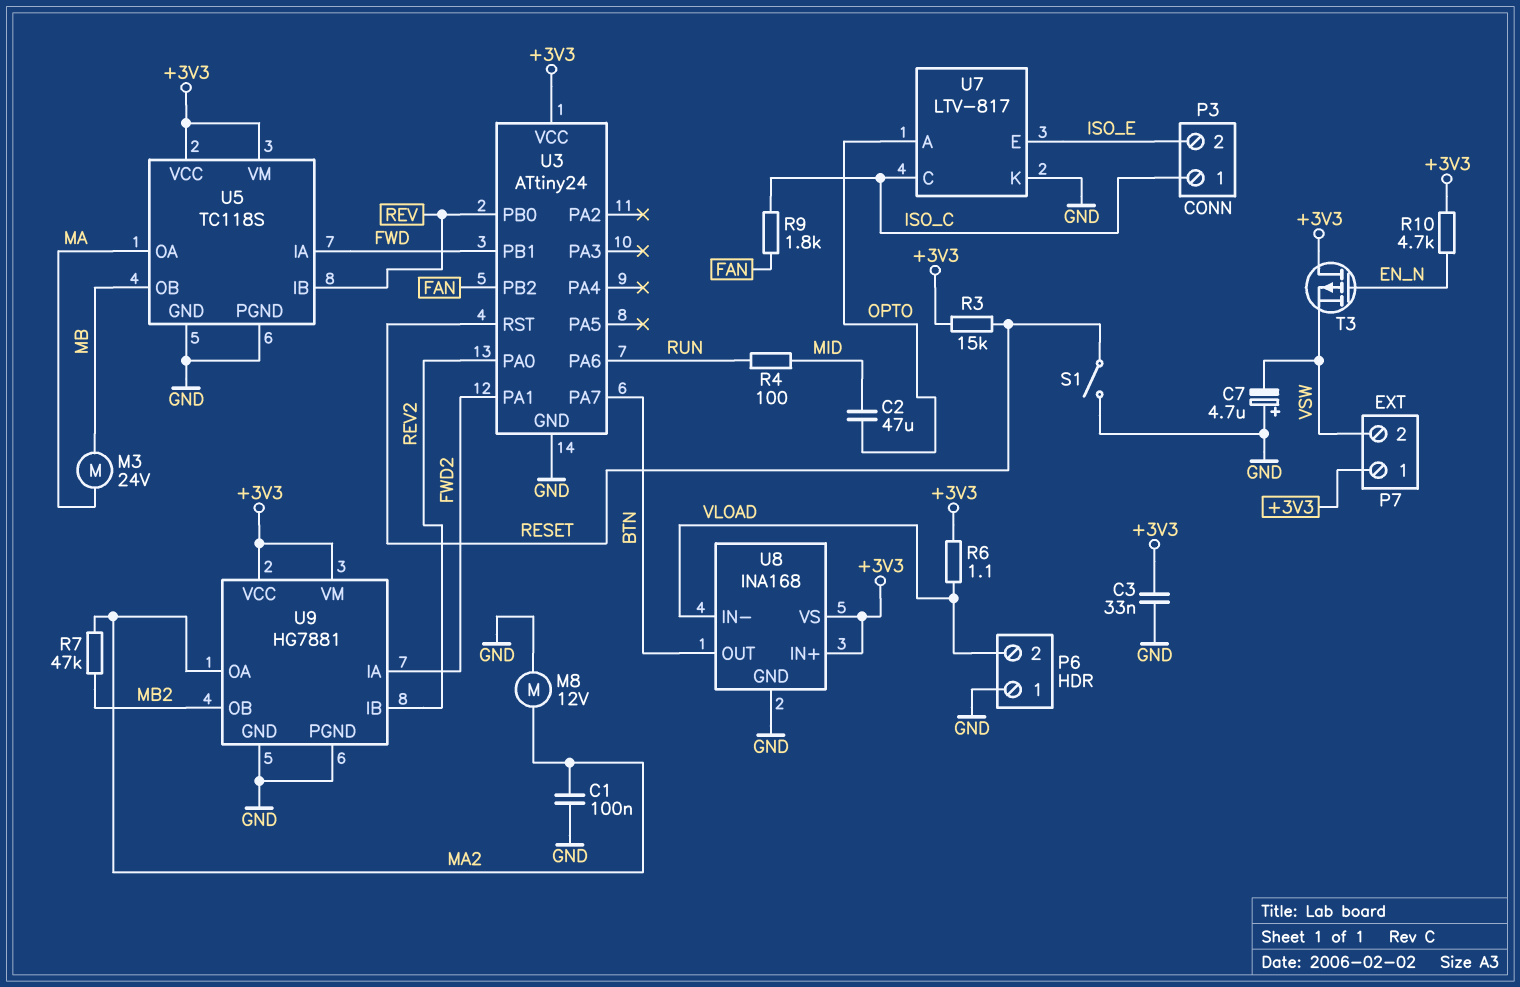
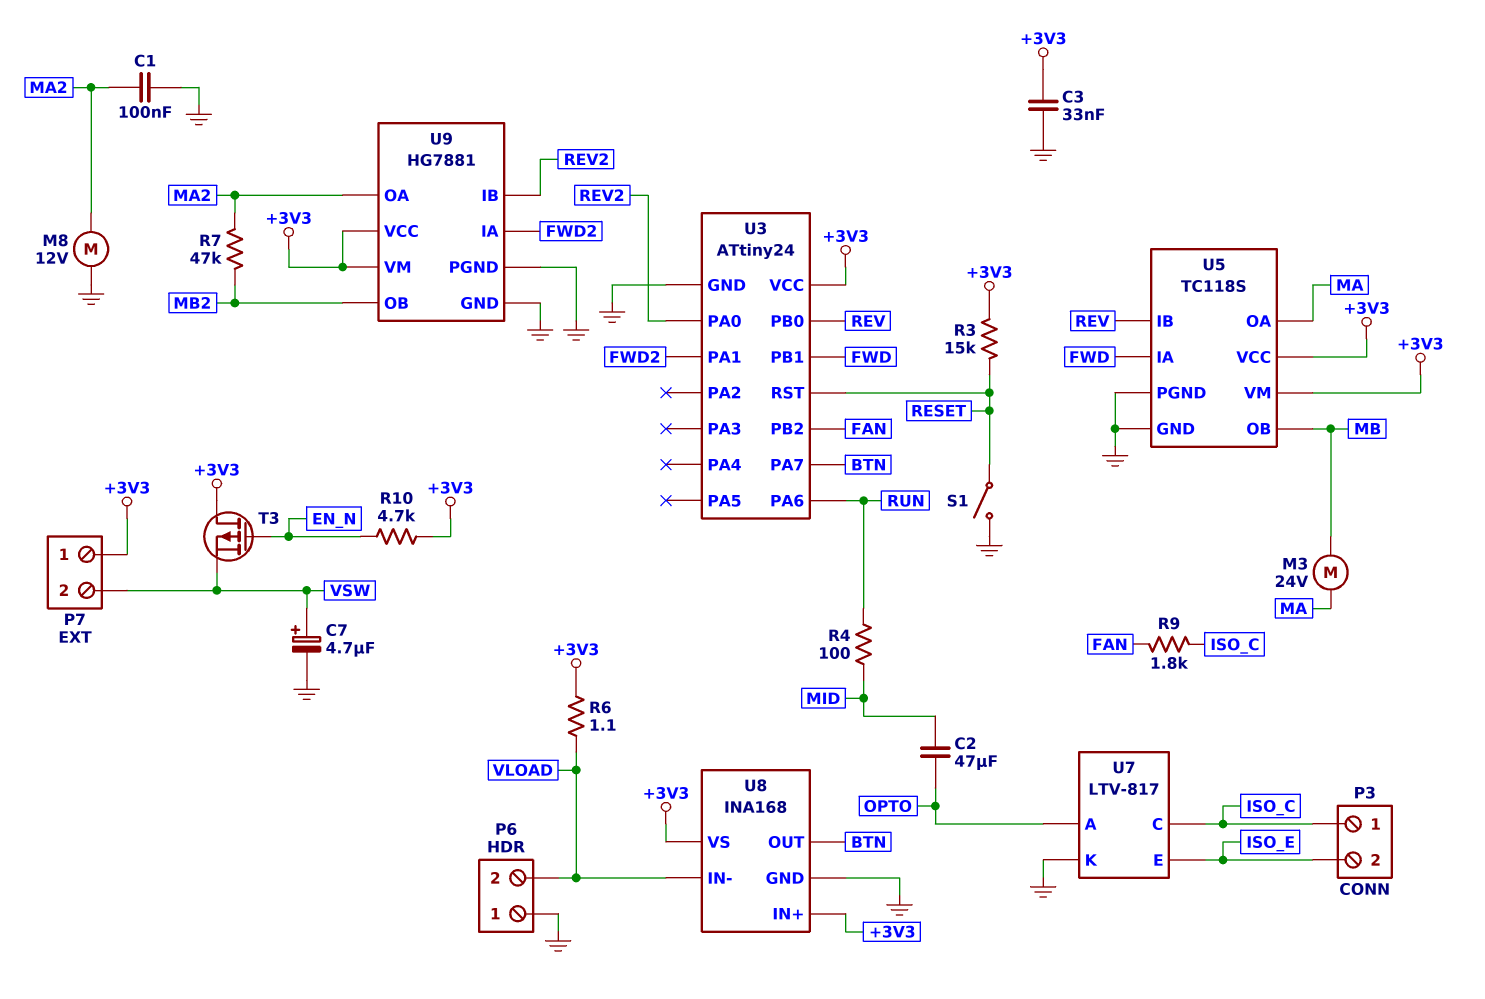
C7: 4.7uF (plus GND, minus VSW) -> 4.7uF (plus VSW, minus GND)

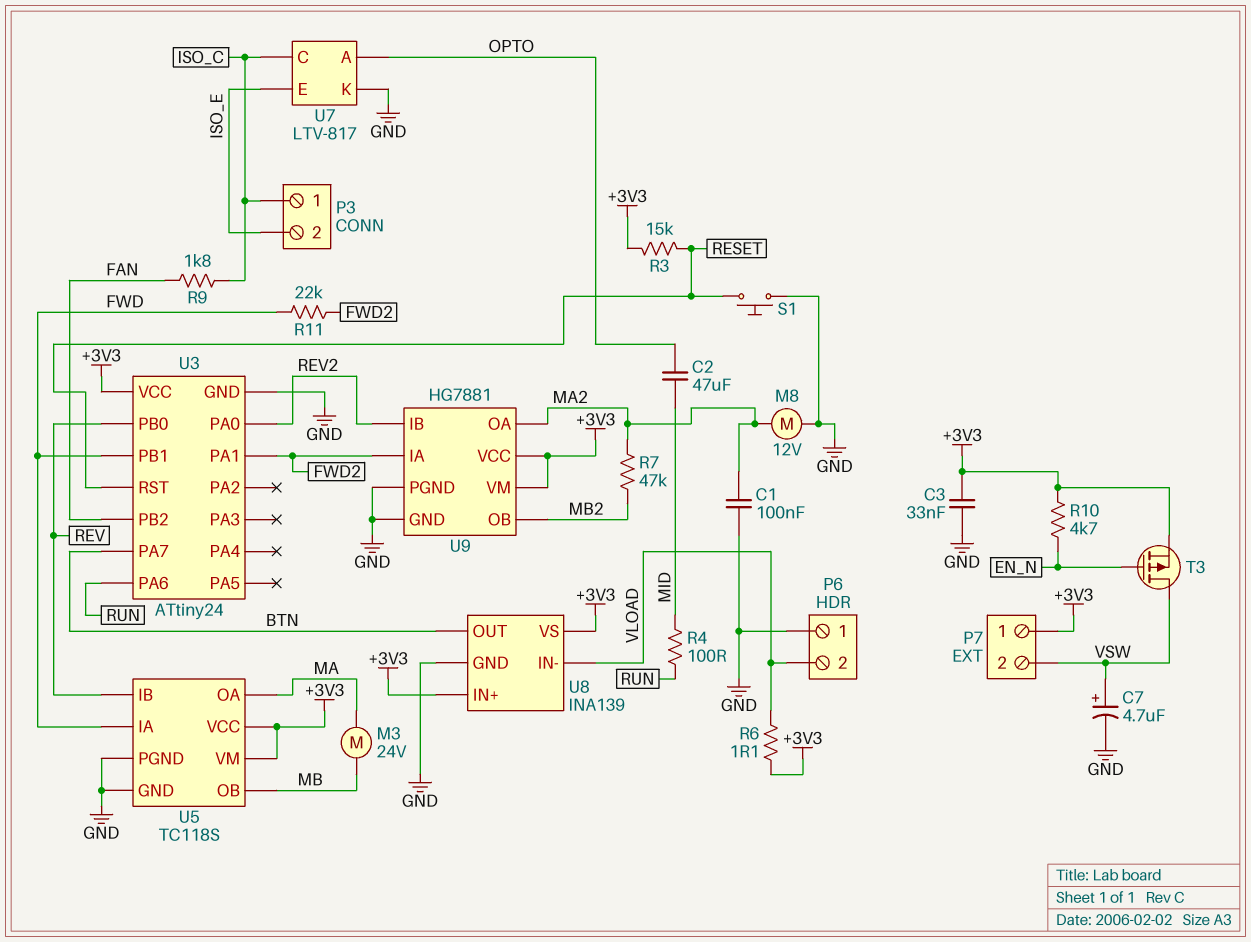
R11: none -> 22k (FWD, FWD2)
S1: switch (GND, RESET) -> button (GND, RESET)
T3: PMOS (G EN_N, D +3V3, S VSW) -> PMOS (G EN_N, D VSW, S +3V3)
U8: INA168 -> INA139

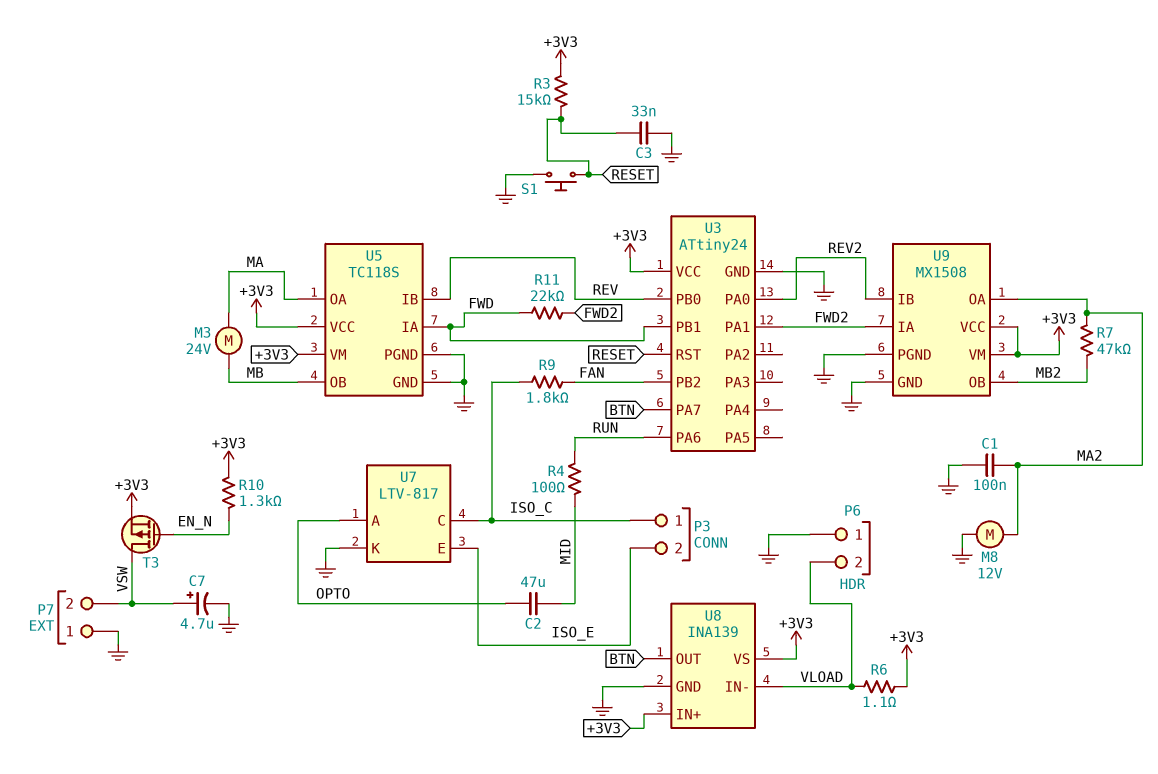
C3: 33nF (+3V3, GND) -> 33nF (GND, RESET)
P7 pin 1: +3V3 -> GND
R10: 4.7k (+3V3, EN_N) -> 1.3k (+3V3, EN_N)
U9: HG7881 -> MX1508

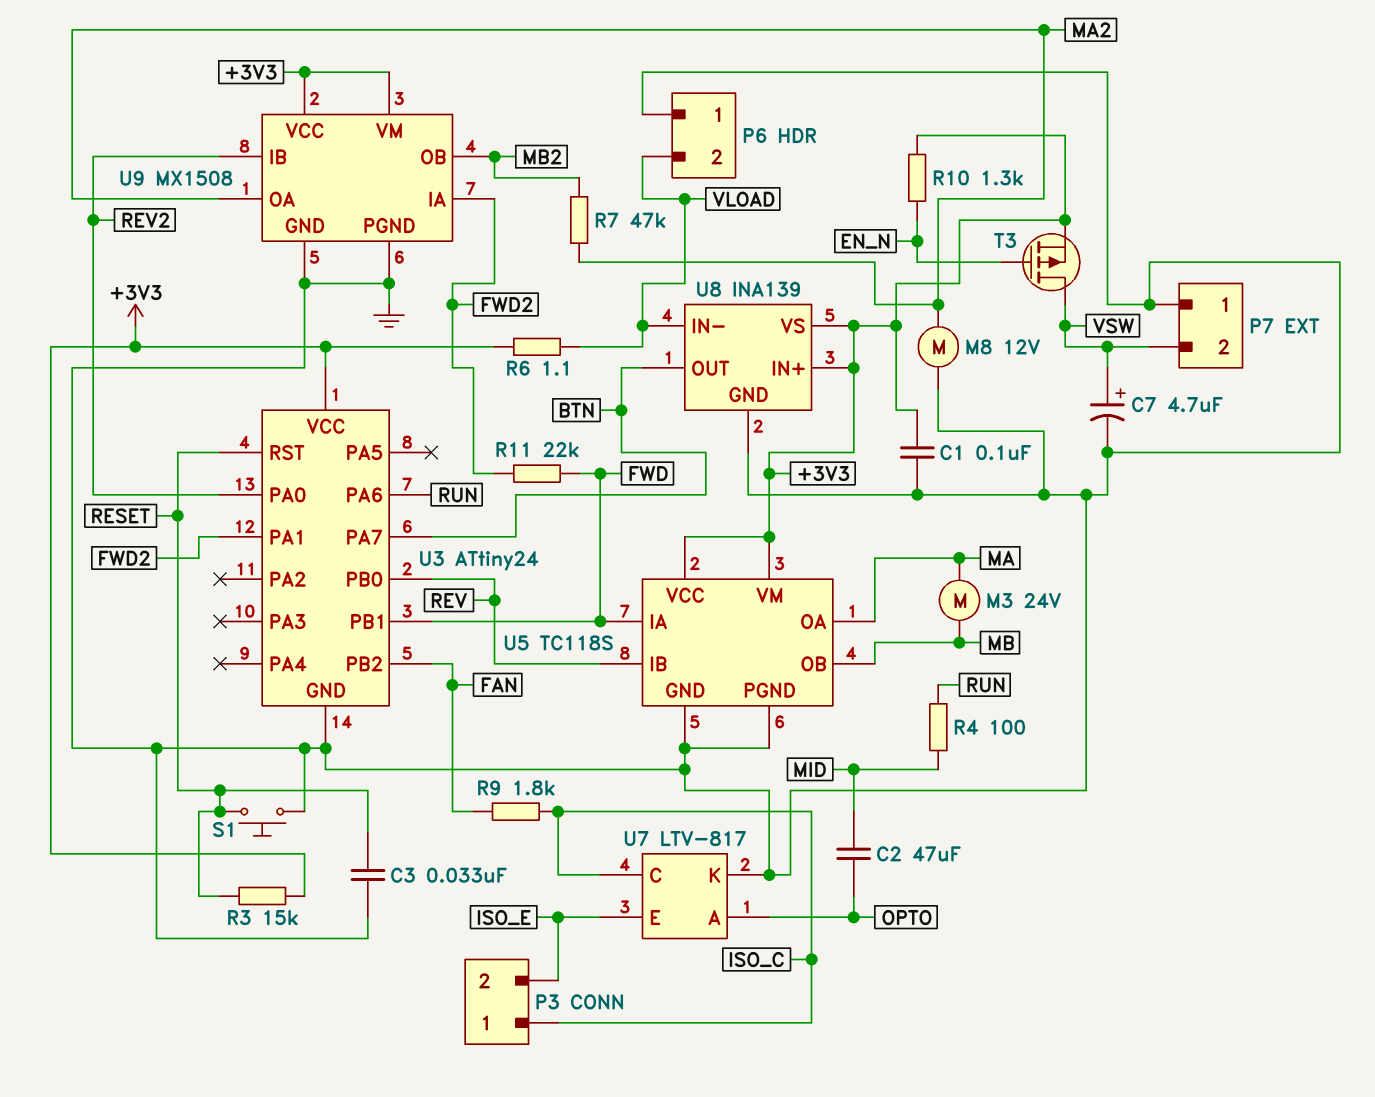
C1: 100nF (GND, MA2) -> 100nF (+3V3, GND)

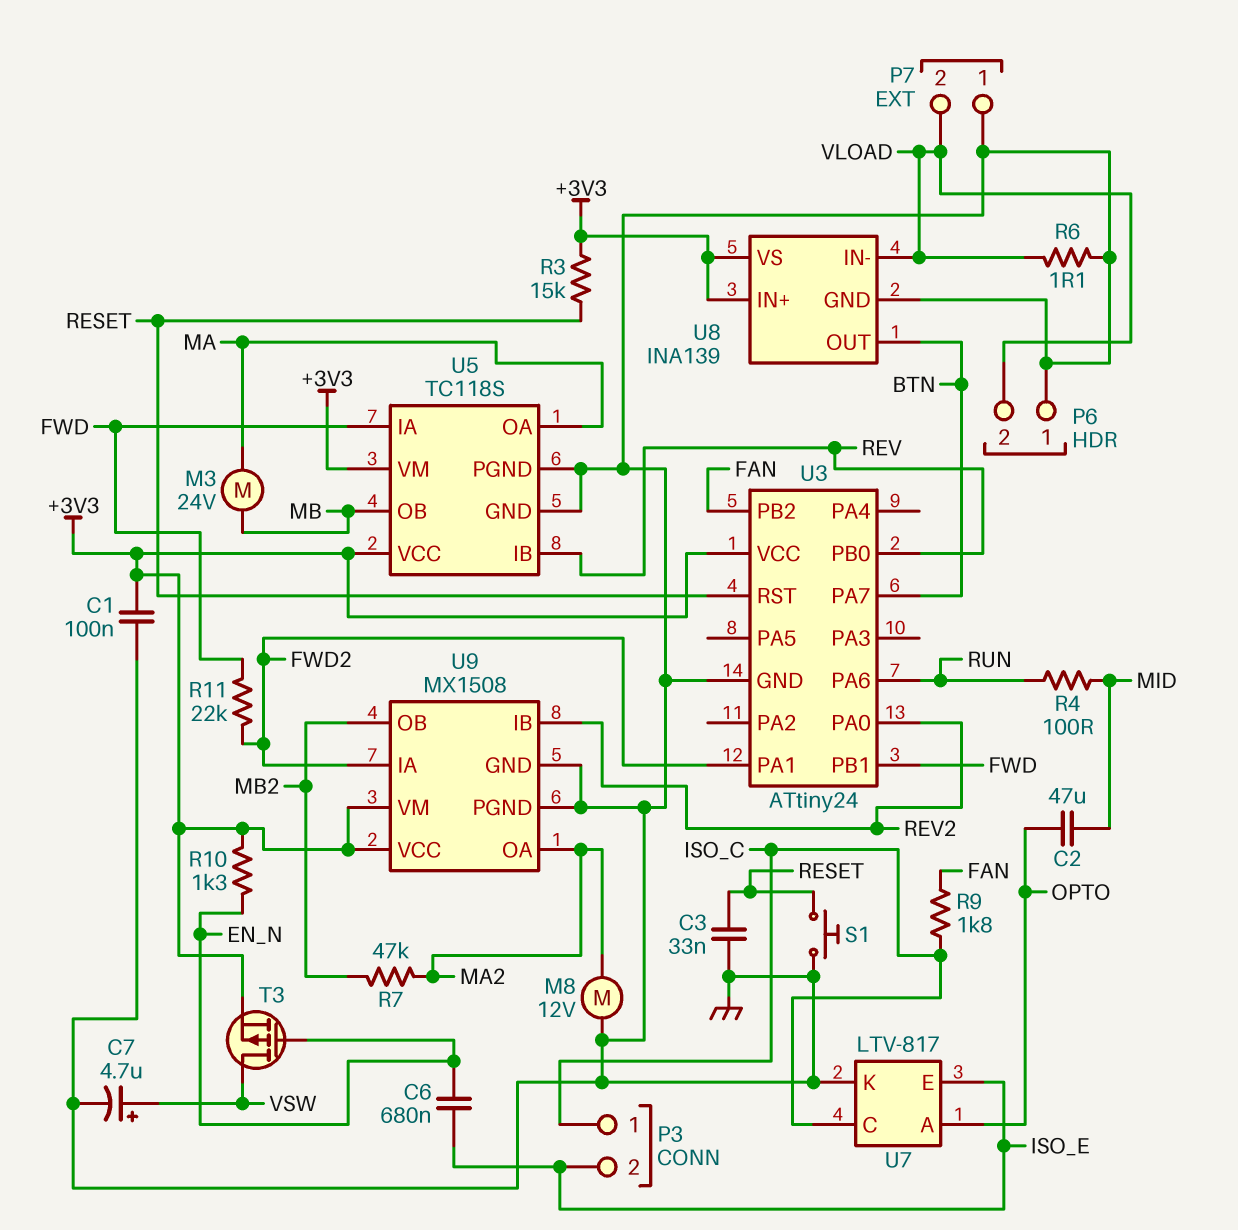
C6: none -> 680nF (EN_N, ISO_E)
P7 pin 2: VSW -> VLOAD
R6: 1.1 (+3V3, VLOAD) -> 1.1 (GND, VLOAD)

